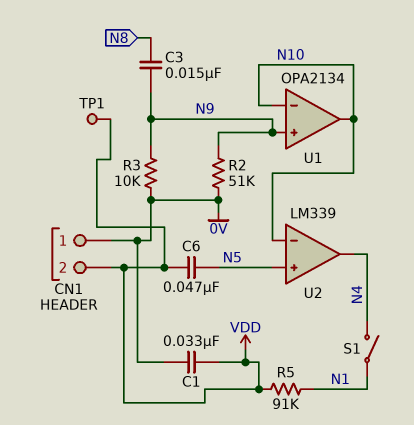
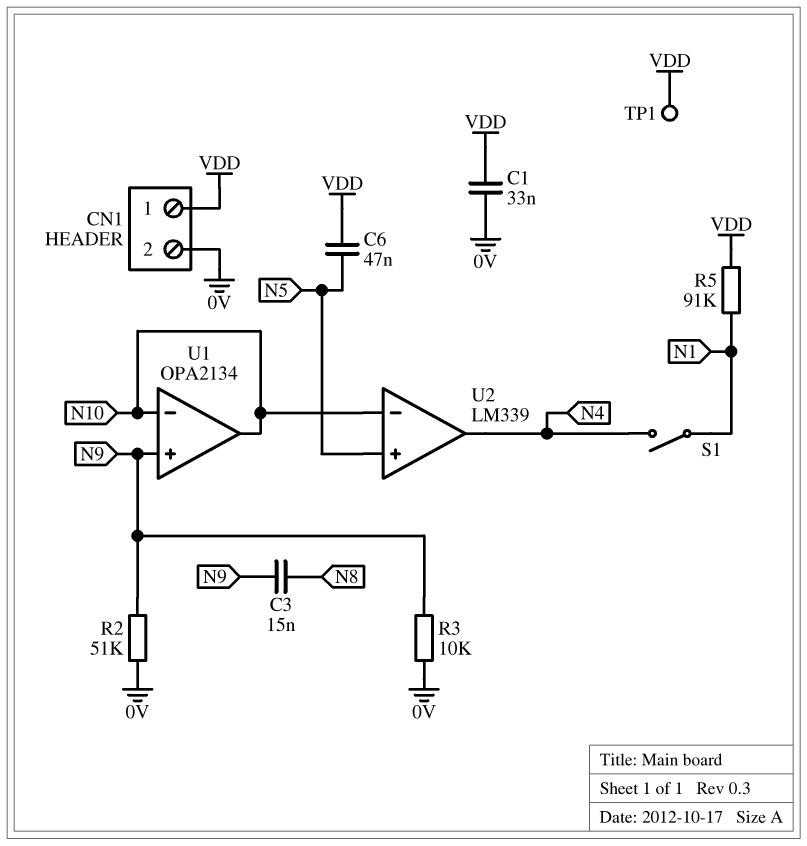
CN1 pin 1: 0V -> VDD
CN1 pin 2: VDD -> 0V

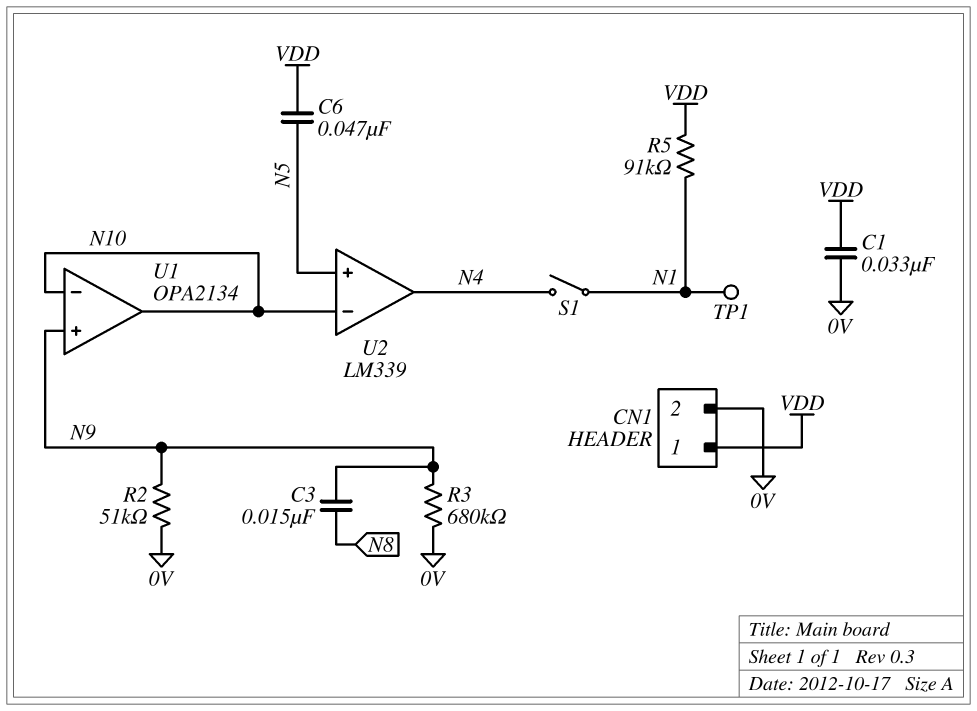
R3: 10k (0V, N9) -> 680k (0V, N9)
TP1: test point (VDD) -> test point (N1)

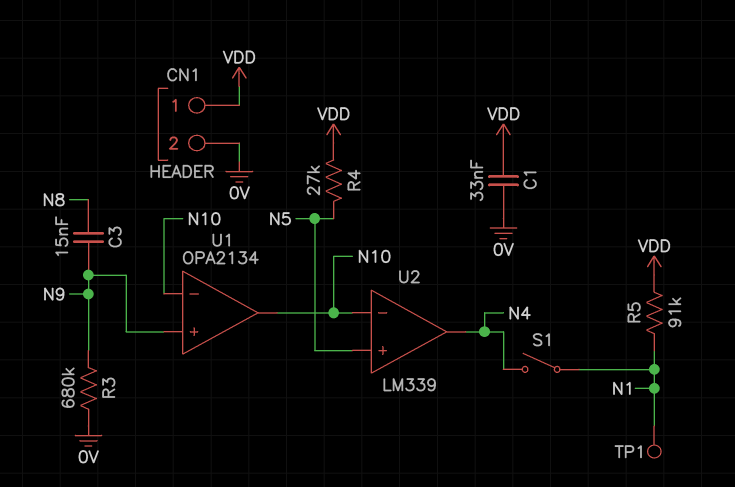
C6: 47nF (N5, VDD) -> none
R2: 51k (0V, N9) -> none
R4: none -> 27k (N5, VDD)

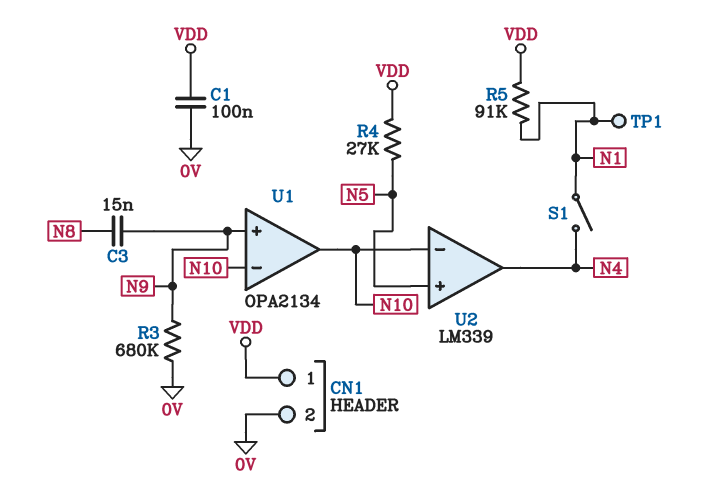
C1: 33nF (0V, VDD) -> 100nF (0V, VDD)

